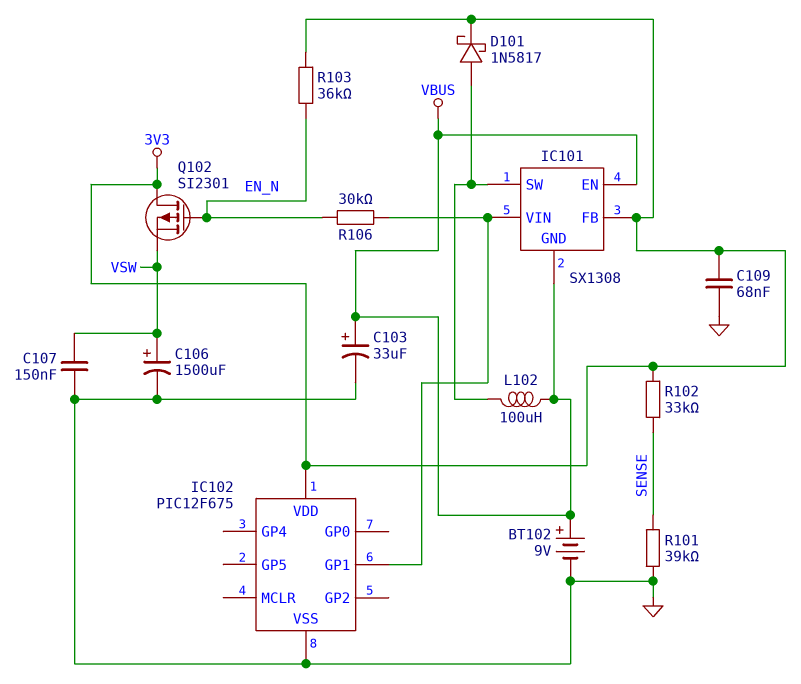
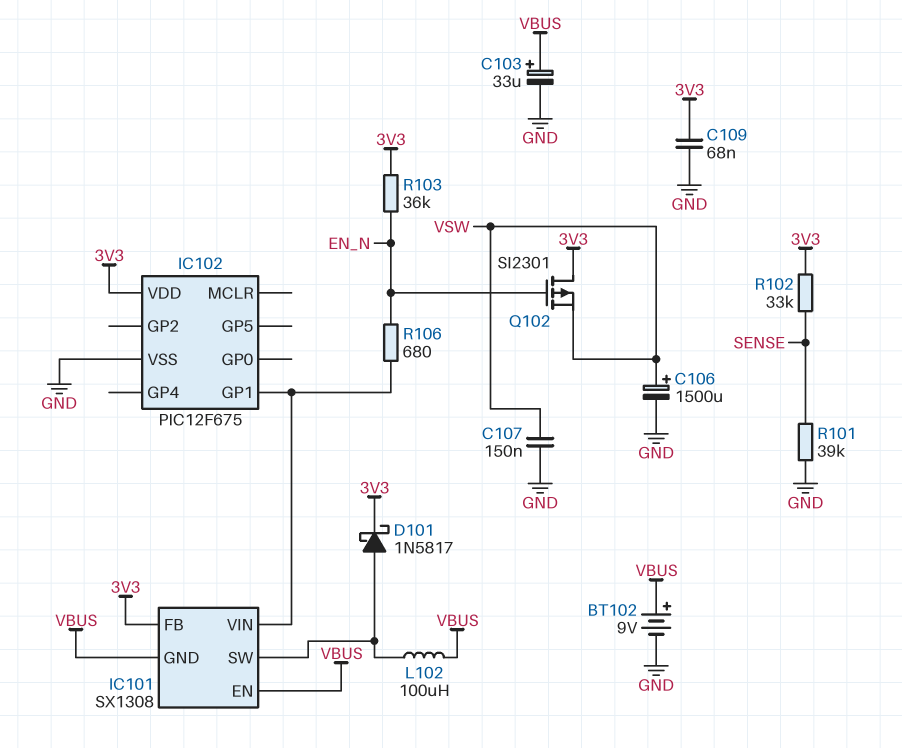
R106: 30k (EN_N, IC101/VIN) -> 680 (EN_N, IC101/VIN)

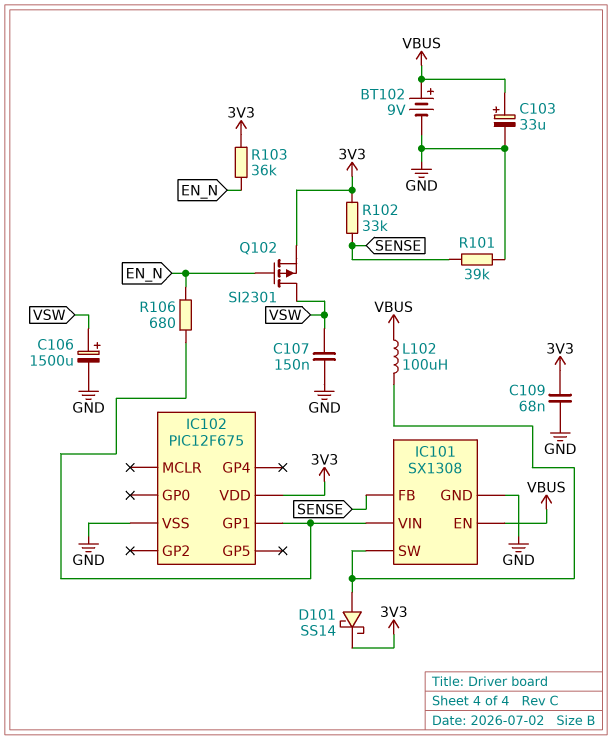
D101: schottky 1N5817 (A IC101/SW, K 3V3) -> schottky SS14 (A IC101/SW, K 3V3)
IC101 pin FB: 3V3 -> SENSE
IC101 pin GND: VBUS -> GND
Q102: PMOS SI2301 (G EN_N, D 3V3, S VSW) -> PMOS SI2301 (G EN_N, D VSW, S 3V3)

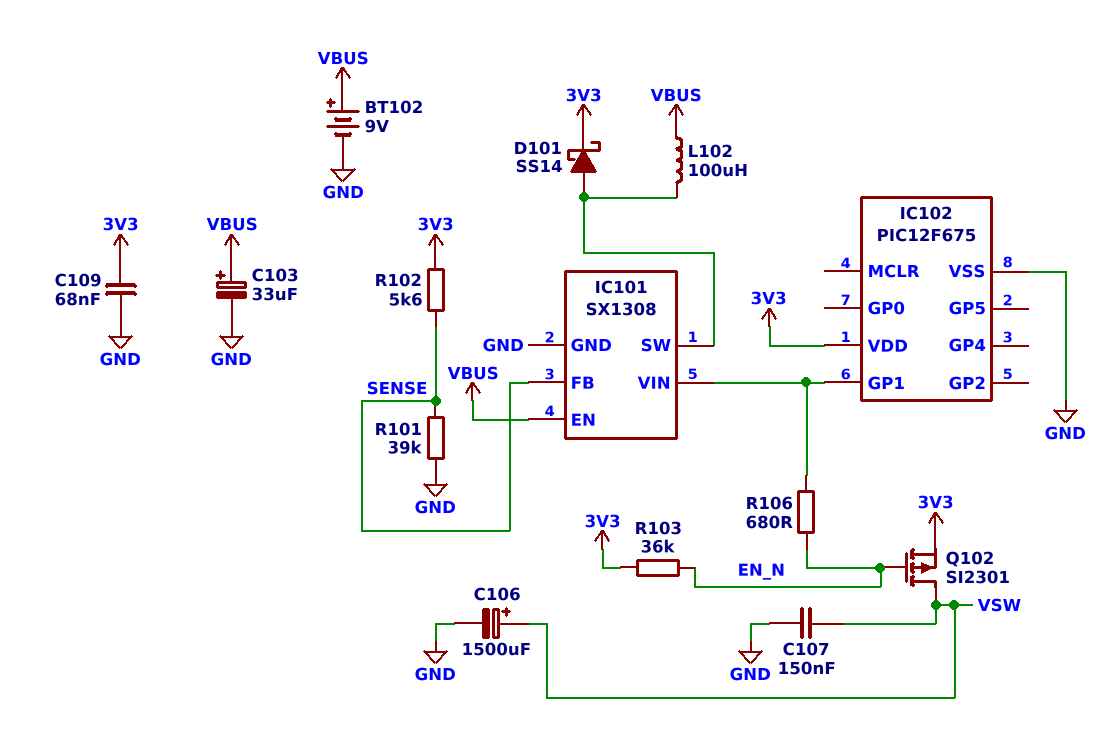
R102: 33k (3V3, SENSE) -> 5.6k (3V3, SENSE)

